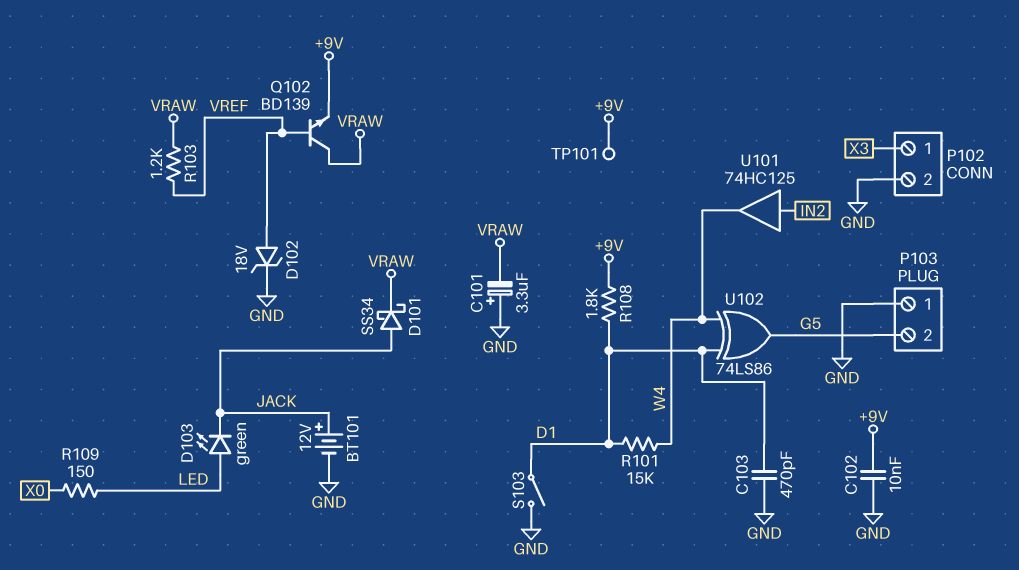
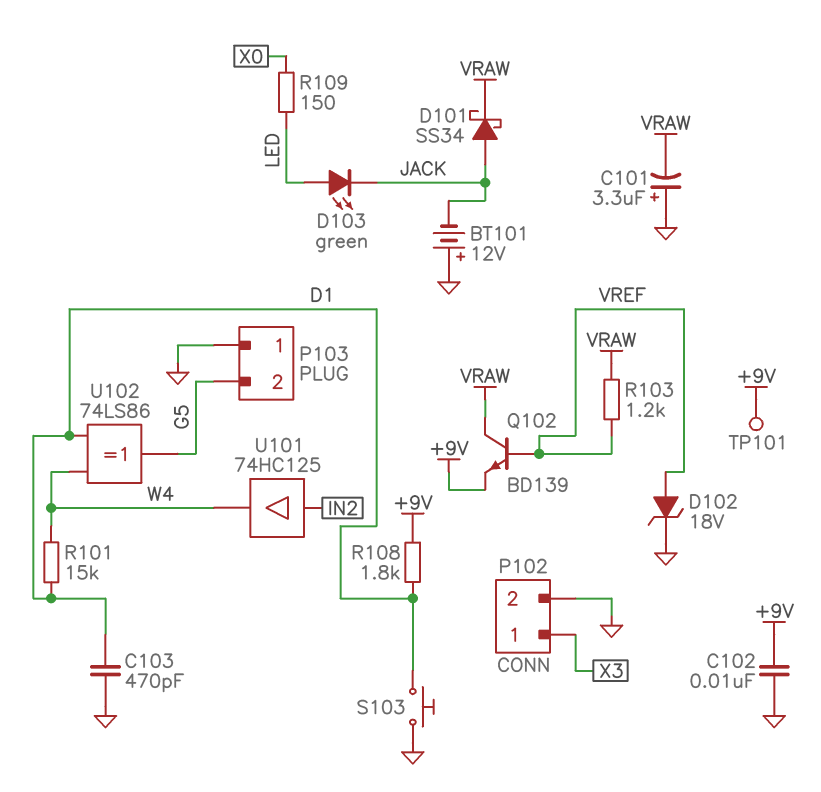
BT101: 12V (plus JACK, minus GND) -> 12V (plus GND, minus JACK)
S103: switch (D1, GND) -> button (D1, GND)

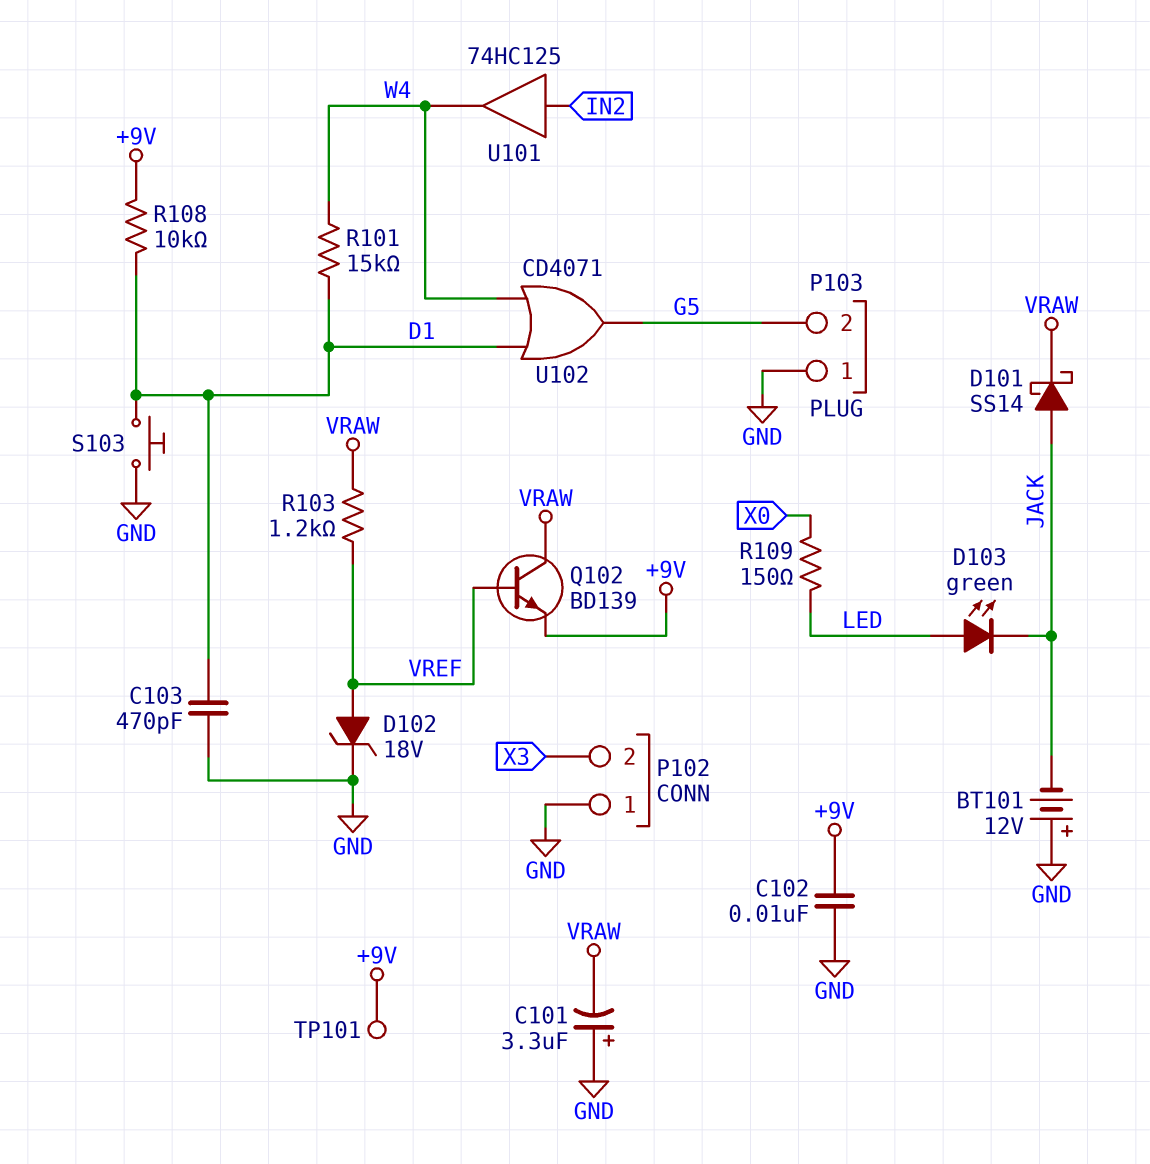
D101: schottky SS34 (A JACK, K VRAW) -> schottky SS14 (A JACK, K VRAW)
P102 pin 1: X3 -> GND
P102 pin 2: GND -> X3
R108: 1.8k (+9V, D1) -> 10k (+9V, D1)
U102: XOR 74LS86 (in D1, in W4, out G5) -> OR CD4071 (in D1, in W4, out G5)

